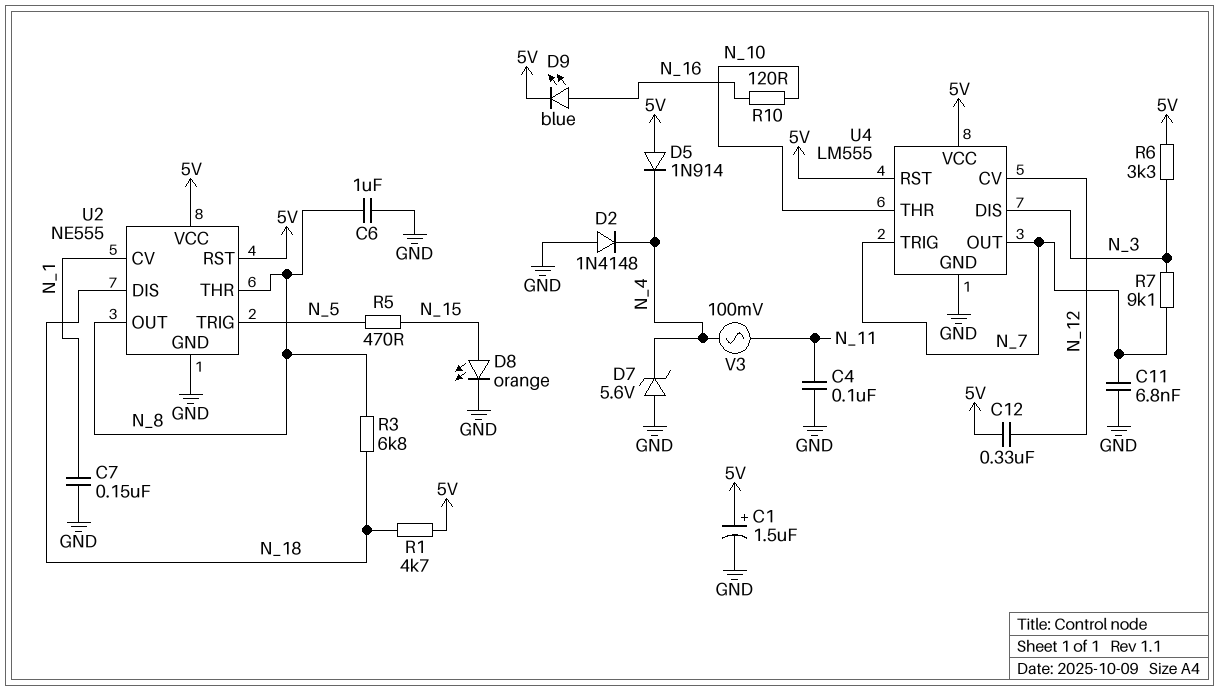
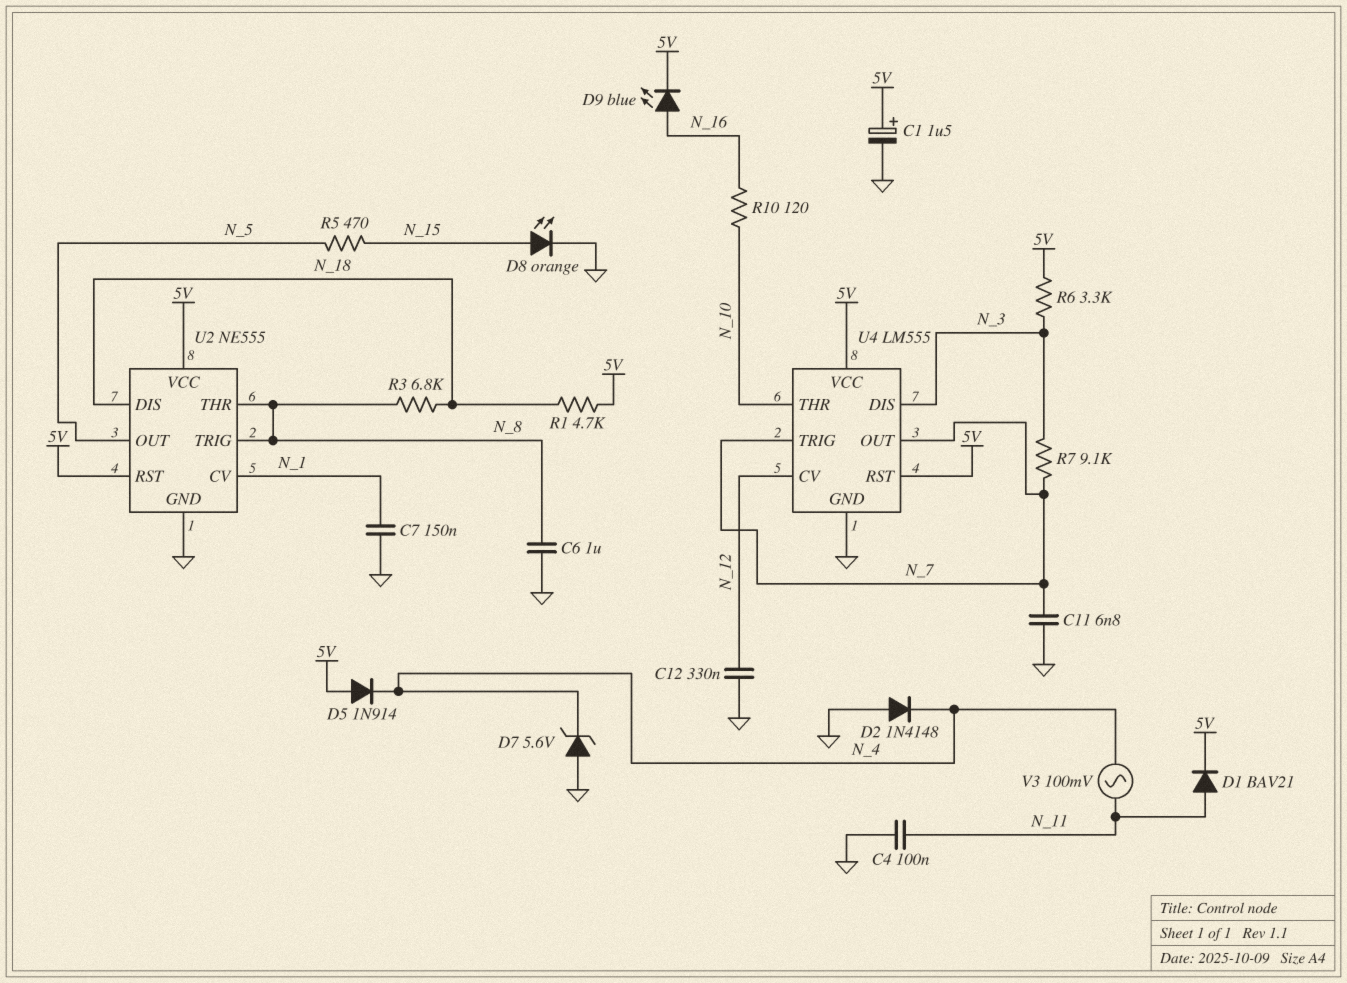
C12: 330nF (5V, N_12) -> 330nF (GND, N_12)
D1: none -> diode BAV21 (A N_11, K 5V)
U2 pin OUT: N_8 -> N_5
U2 pin TRIG: N_5 -> N_8

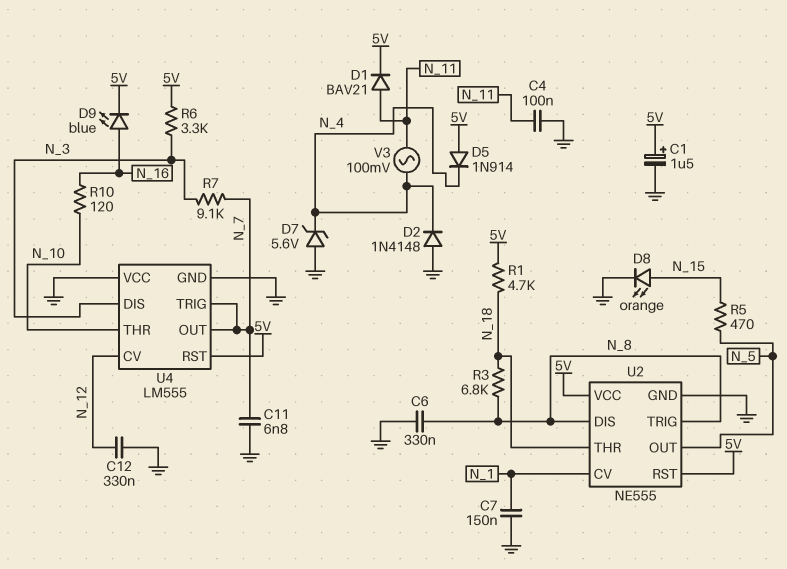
C6: 1uF (GND, N_8) -> 330nF (GND, N_8)
U2 pin DIS: N_18 -> N_8
U2 pin THR: N_8 -> N_18
U4 pin VCC: 5V -> GND

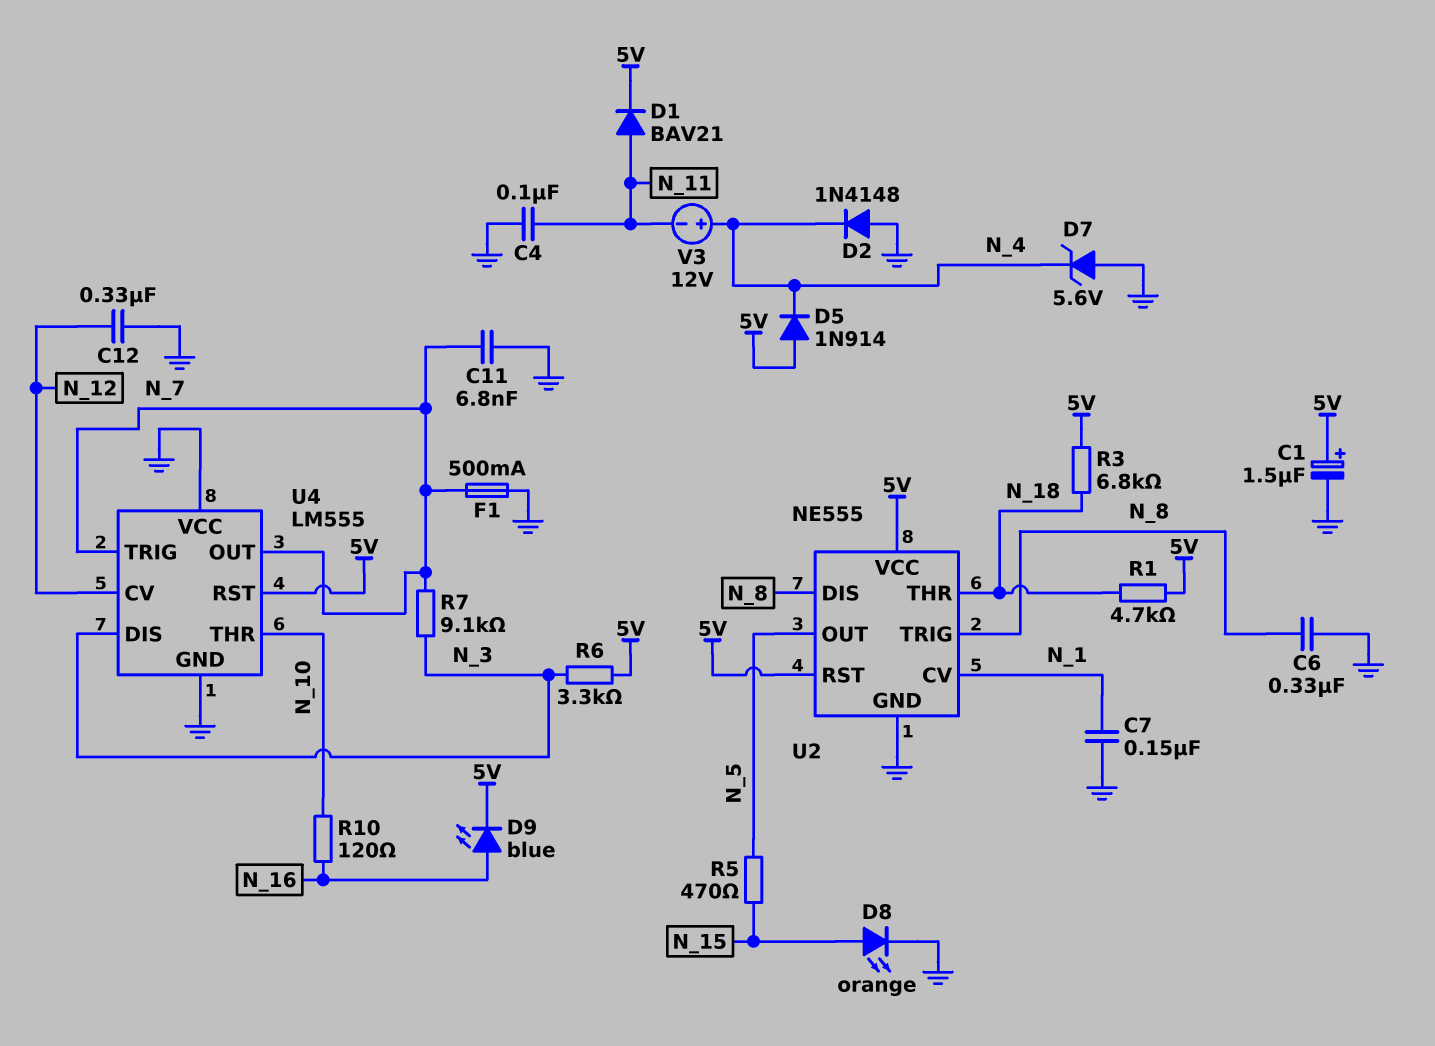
F1: none -> 500mA (GND, N_7)
R3: 6.8k (N_8, N_18) -> 6.8k (5V, N_18)
V3: AC 100mV (N_4, N_11) -> 12V (plus N_4, minus N_11)

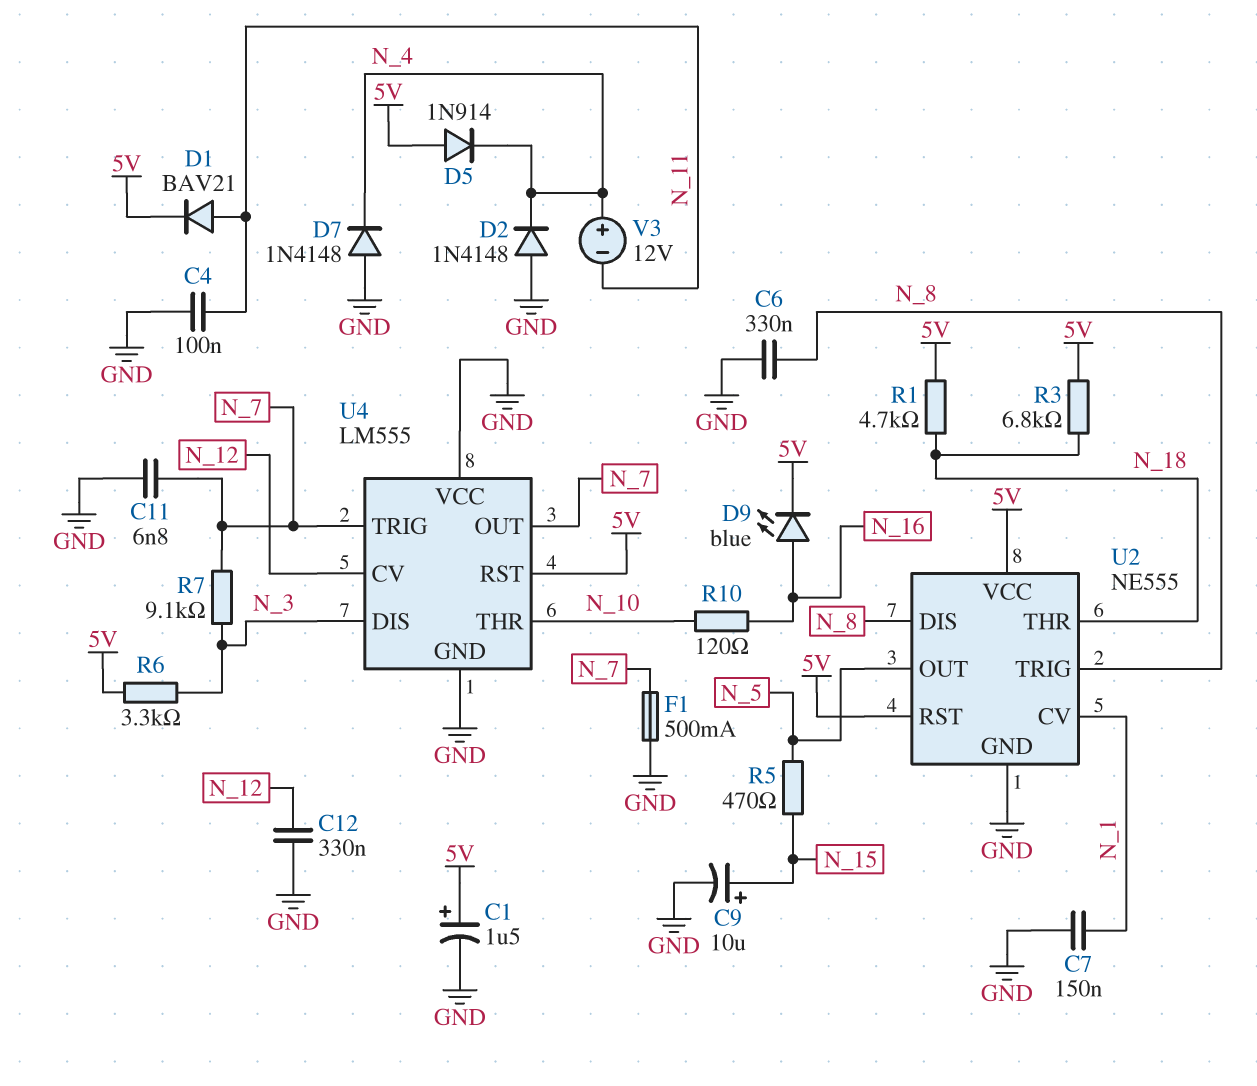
C9: none -> 10uF (plus N_15, minus GND)
D7: zener 5.6V (A GND, K N_4) -> diode 1N4148 (A GND, K N_4)
D8: LED orange (A N_15, K GND) -> none

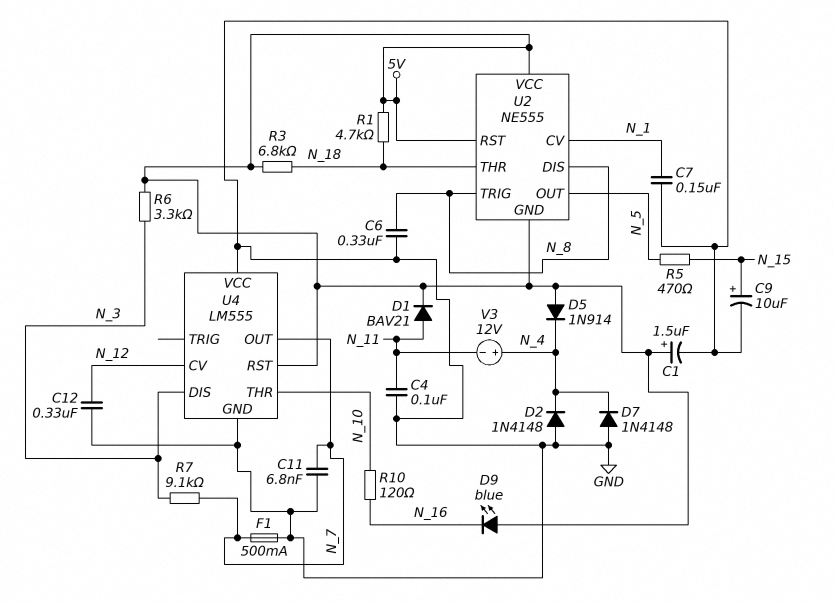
D9: LED blue (A N_16, K 5V) -> LED blue (A 5V, K N_16)
U2 pin GND: GND -> 5V
U4 pin TRIG: N_7 -> none

